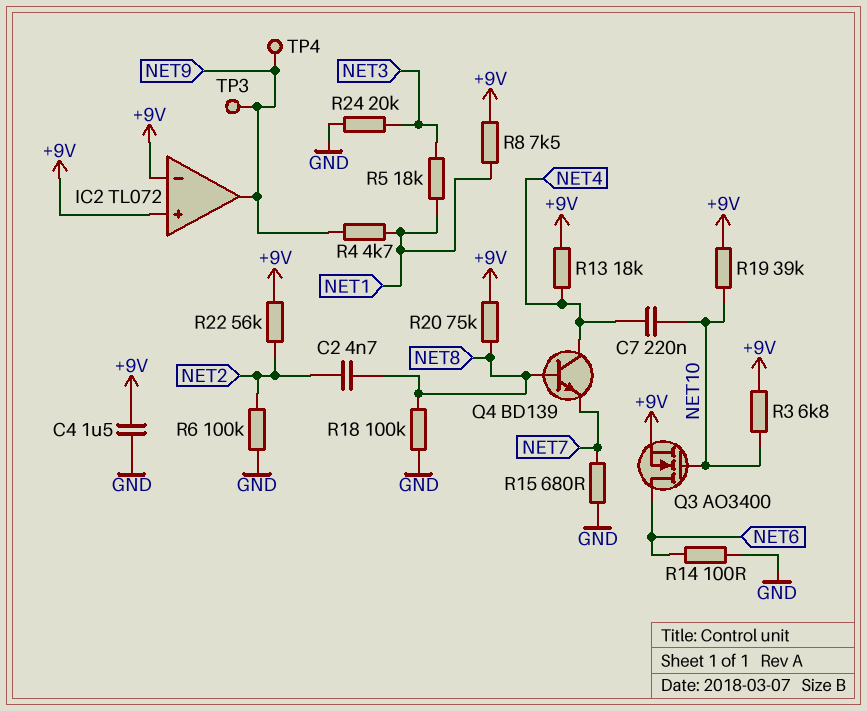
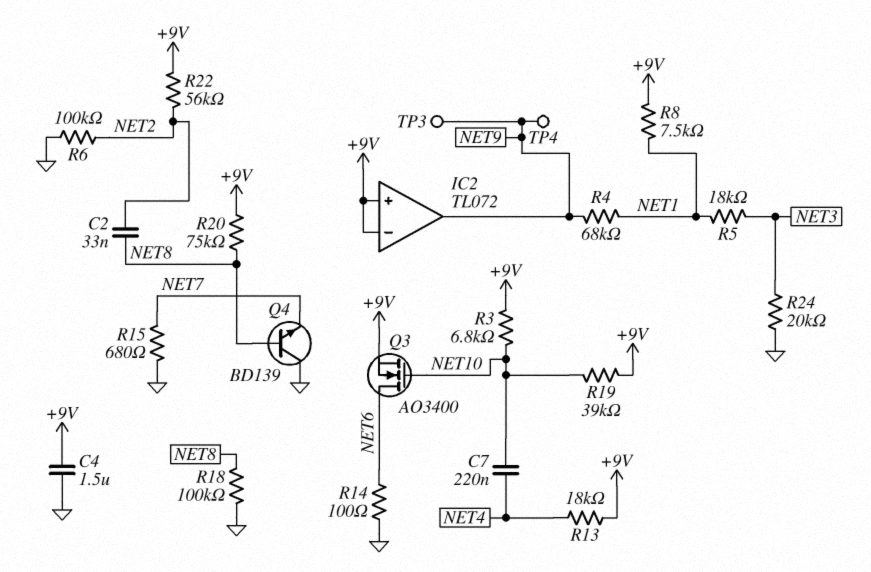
C2: 4.7nF (NET2, NET8) -> 33nF (NET2, NET8)
Q4: NPN BD139 (B NET8, C NET4, E NET7) -> NPN BD139 (B NET8, C GND, E NET7)
R4: 4.7k (NET1, NET9) -> 68k (NET1, NET9)

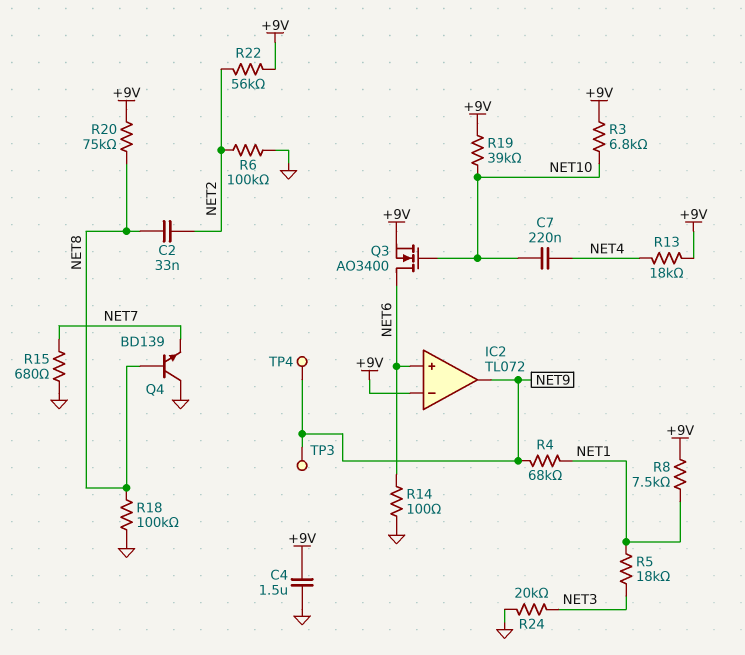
IC2 pin in+: +9V -> NET6

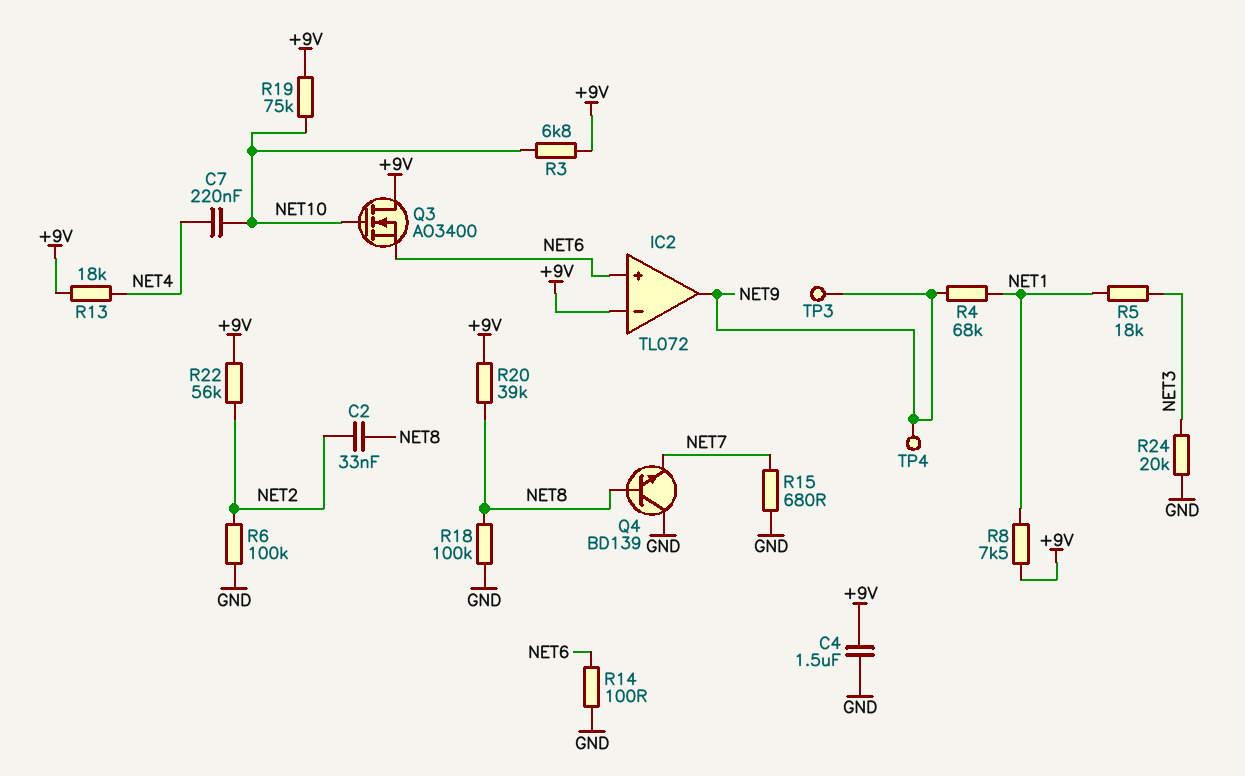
Q3: NMOS AO3400 (G NET10, D NET6, S +9V) -> NMOS AO3400 (G NET10, D +9V, S NET6)
R19: 39k (+9V, NET10) -> 75k (+9V, NET10)
R20: 75k (+9V, NET8) -> 39k (+9V, NET8)

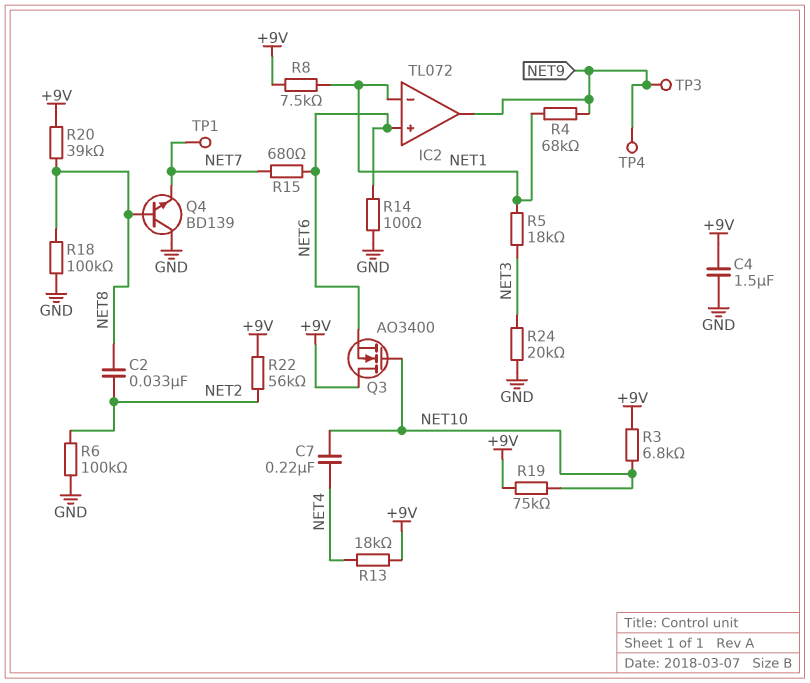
IC2 pin in-: +9V -> NET1
R15: 680 (GND, NET7) -> 680 (NET6, NET7)
TP1: none -> test point (NET7)

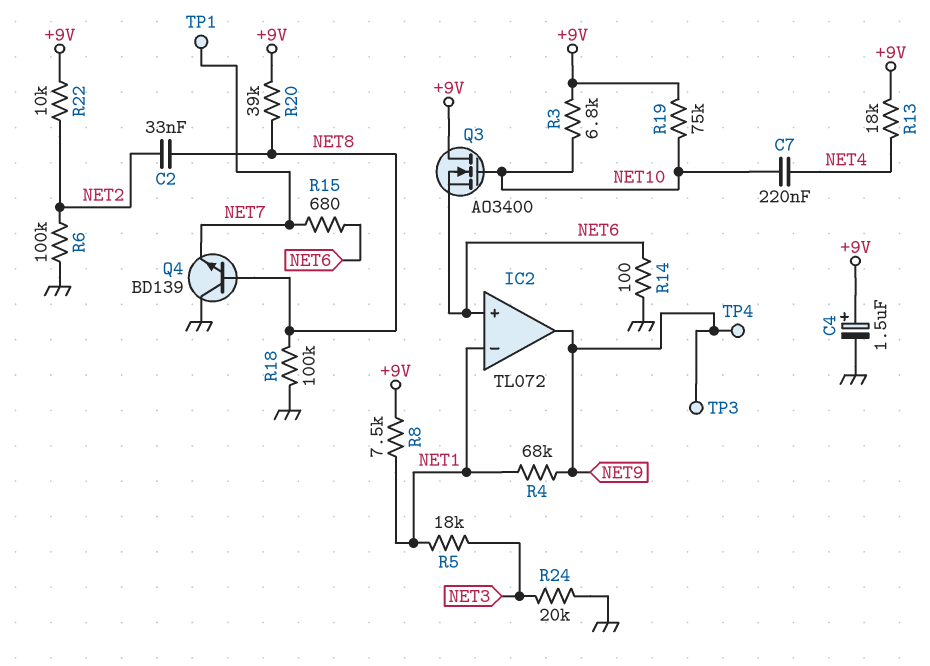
C4: 1.5uF (+9V, GND) -> 1.5uF (plus +9V, minus GND)
R22: 56k (+9V, NET2) -> 10k (+9V, NET2)

